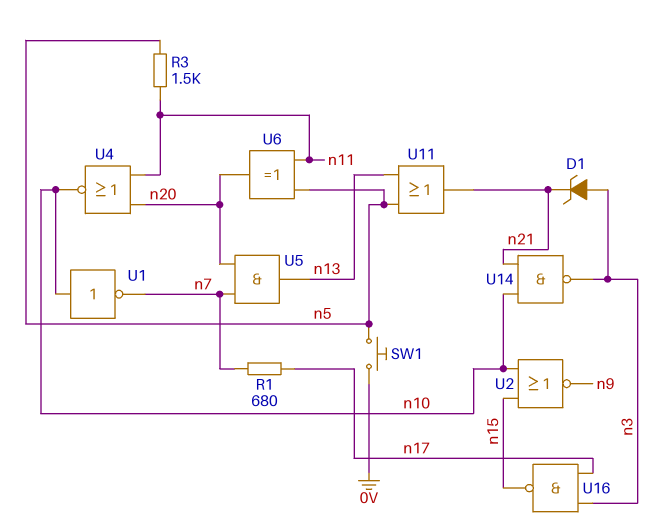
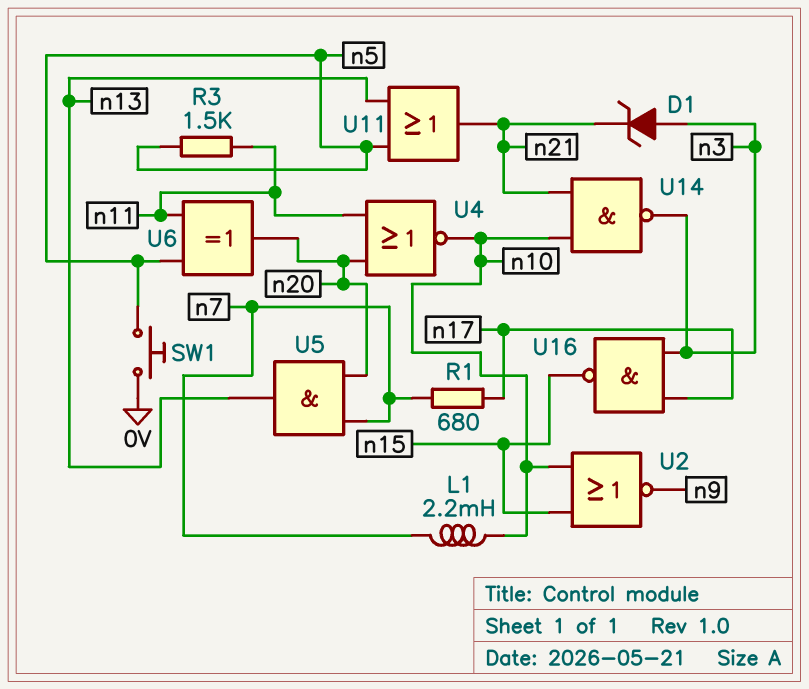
L1: none -> 2.2mH (n7, n10)
U1: NOT (in n10, out n7) -> none

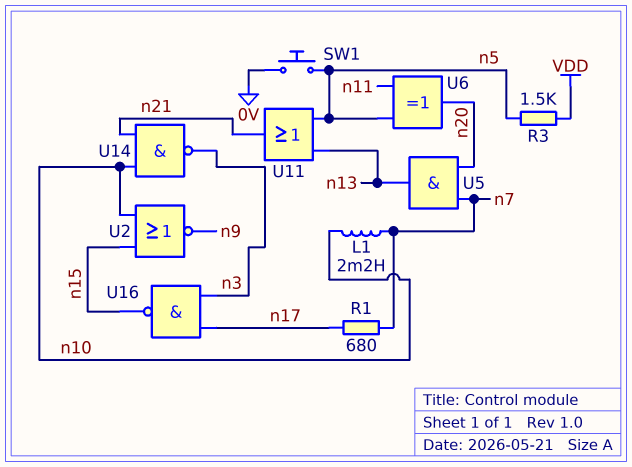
D1: zener (A n3, K n21) -> none
R3: 1.5k (n5, n11) -> 1.5k (VDD, n5)
U4: NOR (in n11, in n20, out n10) -> none

